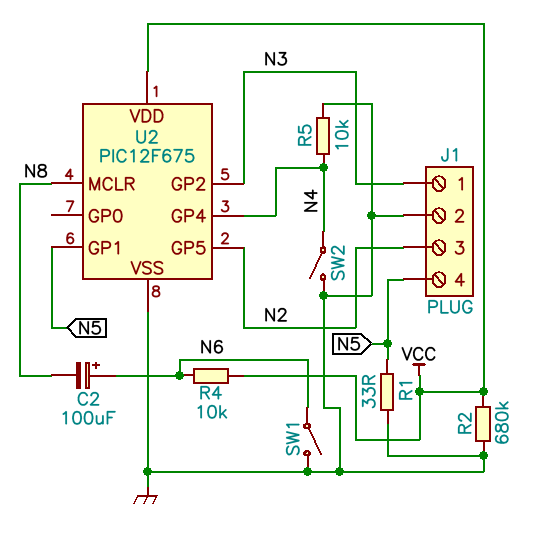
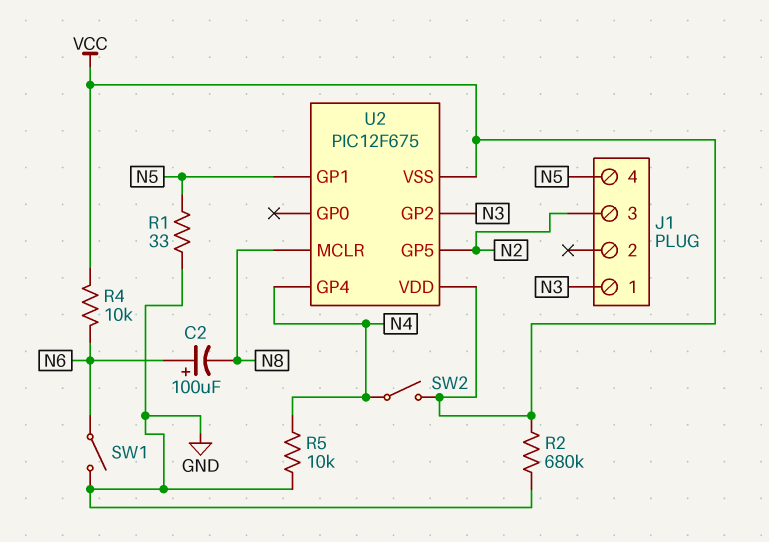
J1 pin 2: GND -> none
SW2: switch (GND, N4) -> switch (N4, VCC)
U2 pin VSS: GND -> VCC

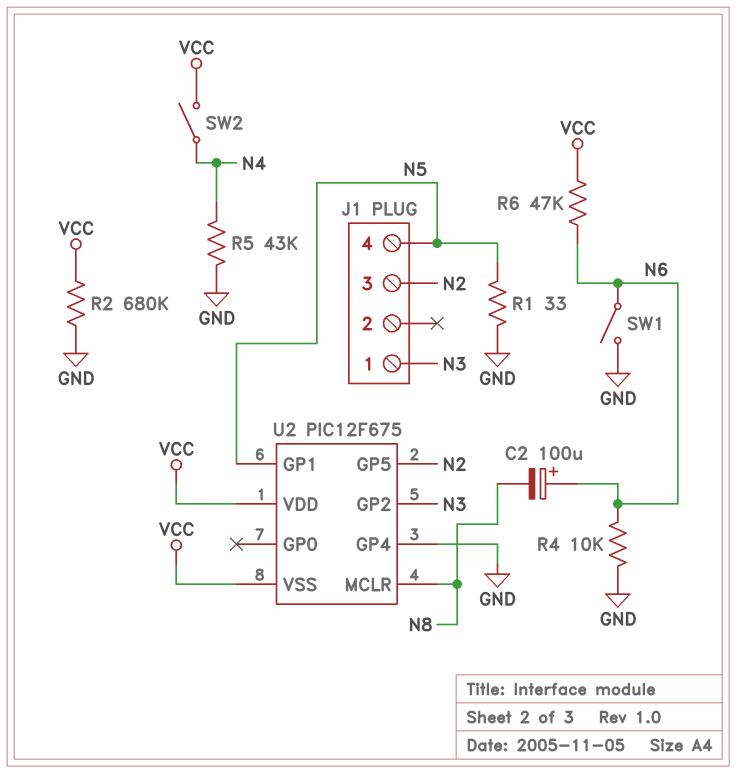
R4: 10k (N6, VCC) -> 10k (GND, N6)
R5: 10k (GND, N4) -> 43k (GND, N4)
R6: none -> 47k (N6, VCC)
U2 pin GP4: N4 -> GND

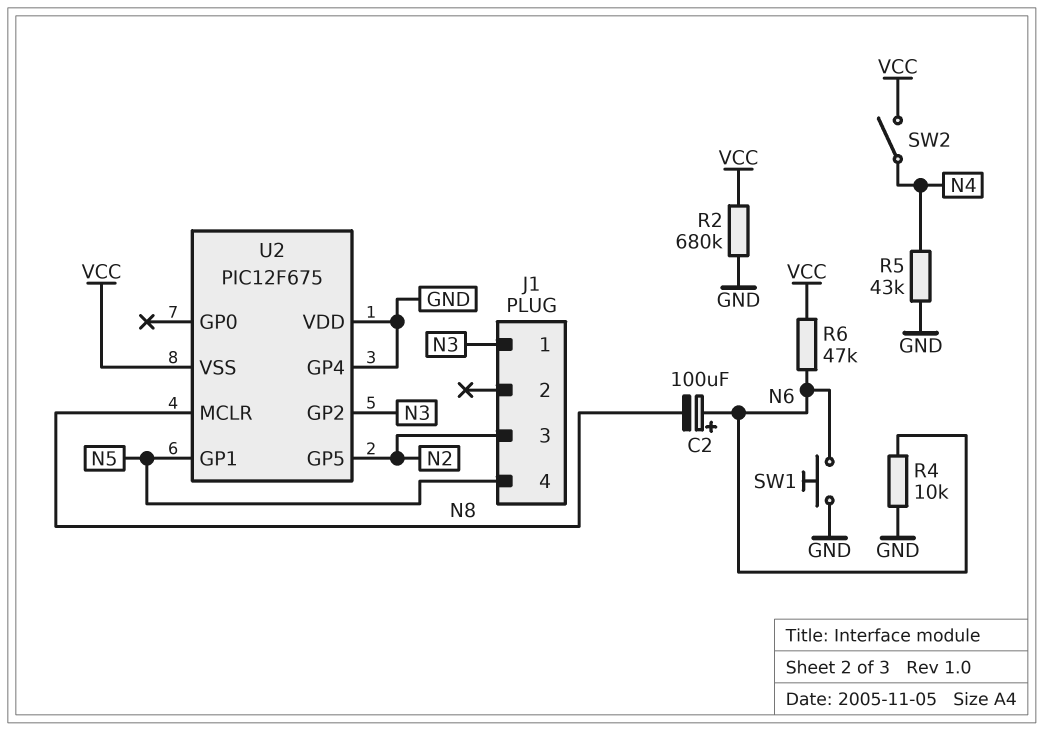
R1: 33 (GND, N5) -> none
SW1: switch (GND, N6) -> button (GND, N6)
U2 pin VDD: VCC -> GND

